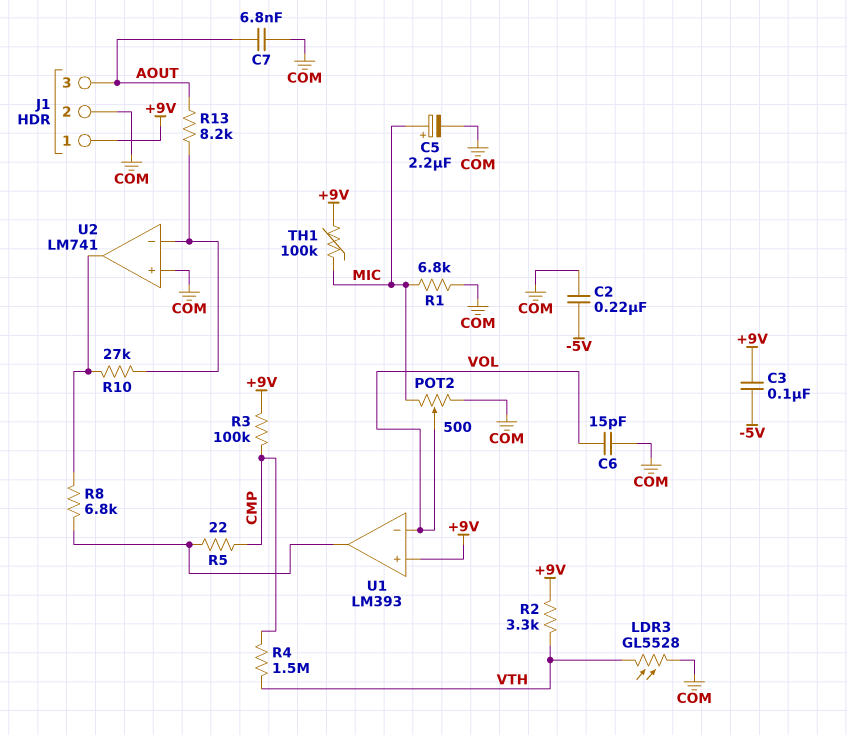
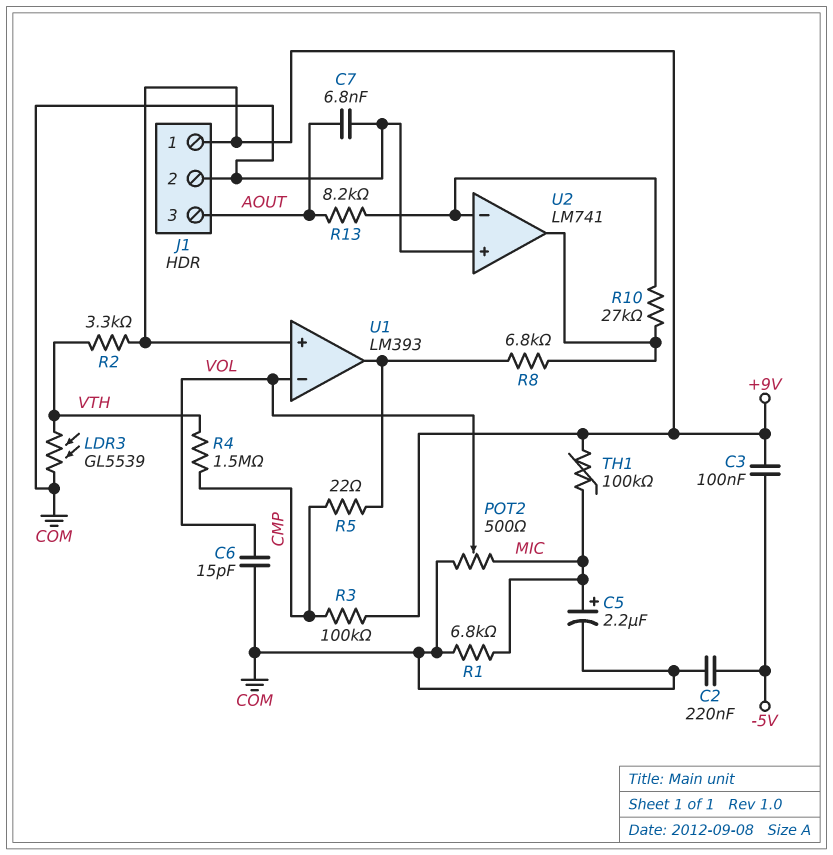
LDR3: GL5528 (COM, VTH) -> GL5539 (COM, VTH)

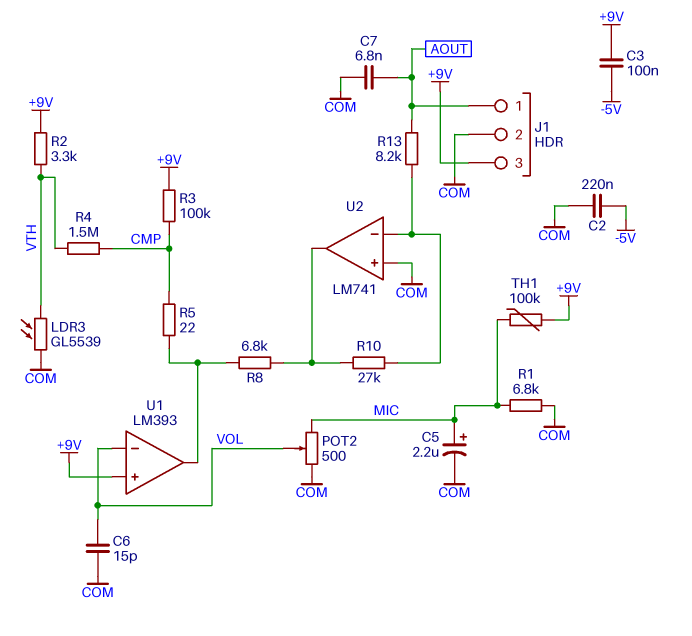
J1 pin 1: +9V -> AOUT
J1 pin 3: AOUT -> +9V

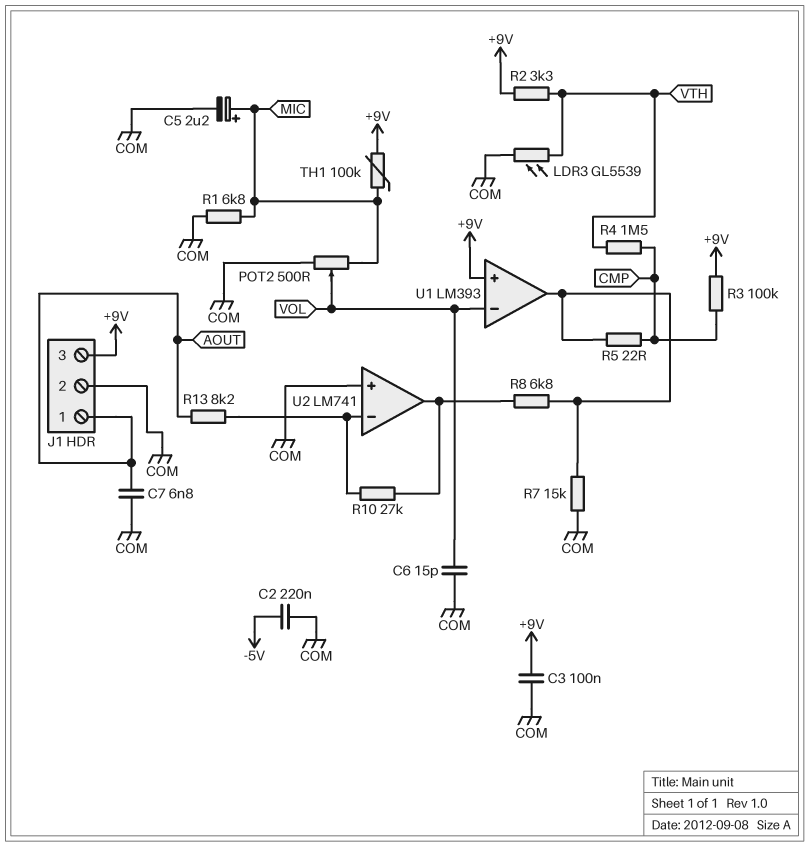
C3: 100nF (+9V, -5V) -> 100nF (+9V, COM)
R7: none -> 15k (COM, U1/out)

